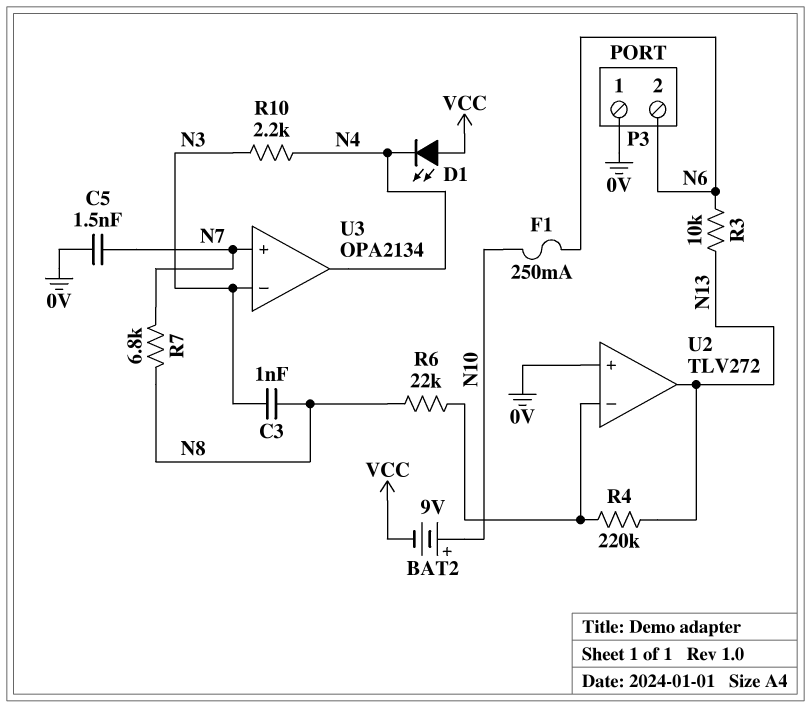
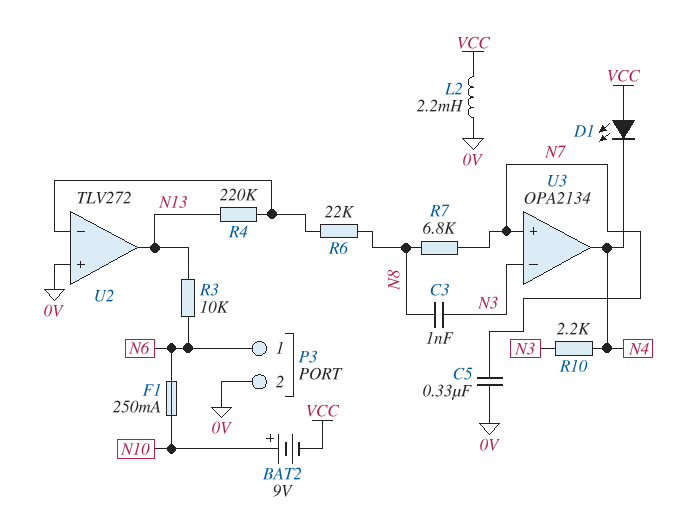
C5: 1.5nF (0V, N7) -> 330nF (0V, N7)
L2: none -> 2.2mH (0V, VCC)
P3 pin 1: 0V -> N6
P3 pin 2: N6 -> 0V

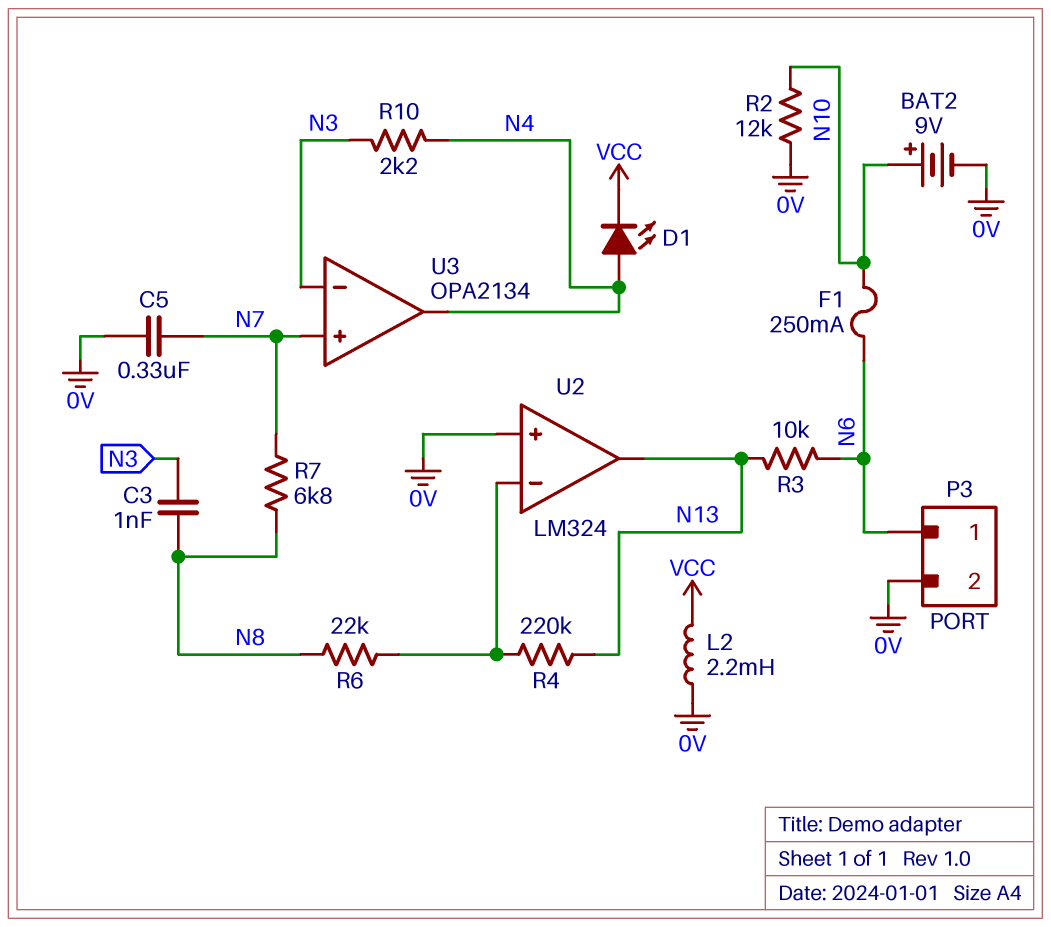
BAT2: 9V (plus N10, minus VCC) -> 9V (plus N10, minus 0V)
D1: LED (A VCC, K N4) -> LED (A N4, K VCC)
R2: none -> 12k (0V, N10)
U2: TLV272 -> LM324

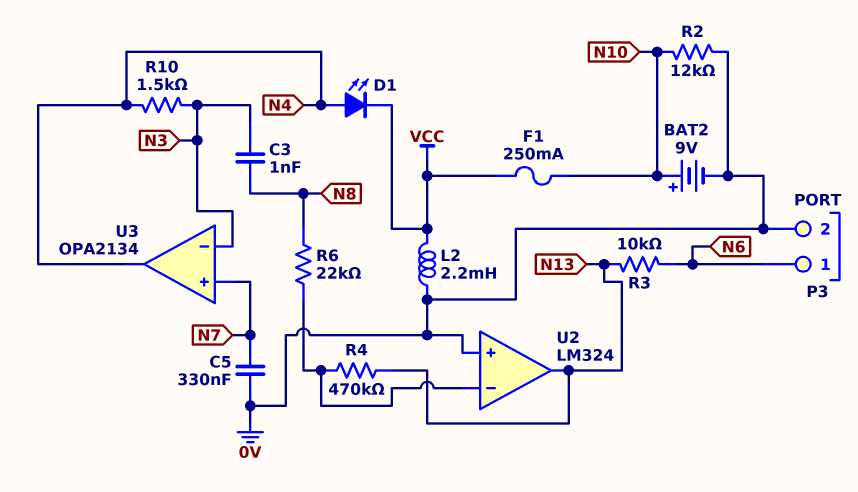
F1: 250mA (N6, N10) -> 250mA (N10, VCC)
R4: 220k (N13, U2/in-) -> 470k (N13, U2/in-)
R7: 6.8k (N7, N8) -> none
R10: 2.2k (N3, N4) -> 1.5k (N3, N4)

